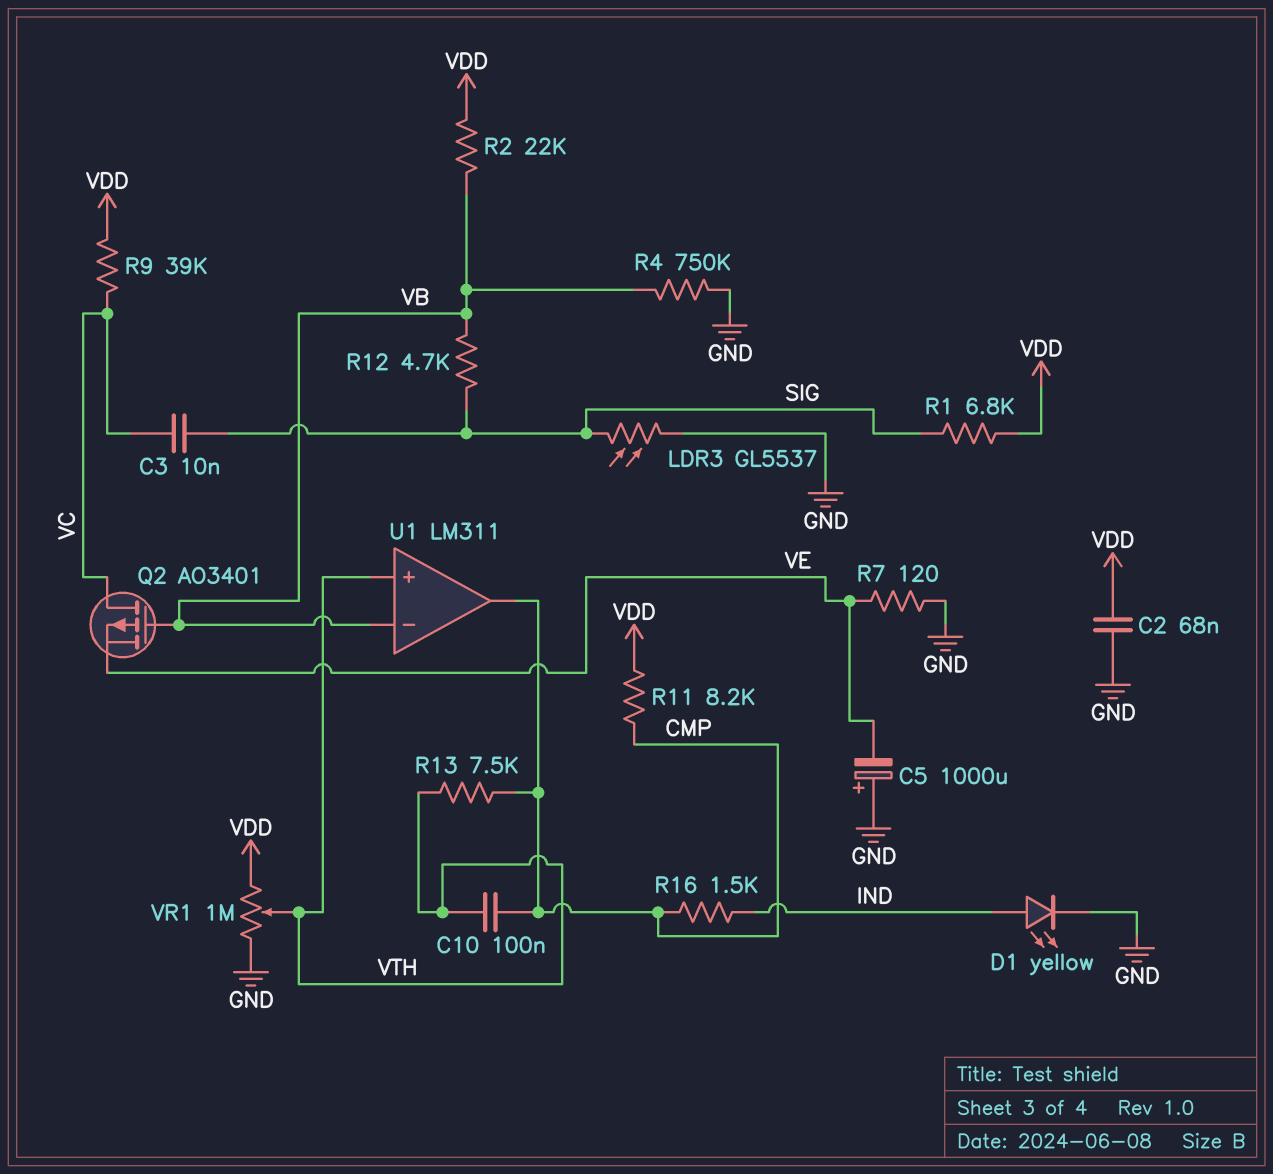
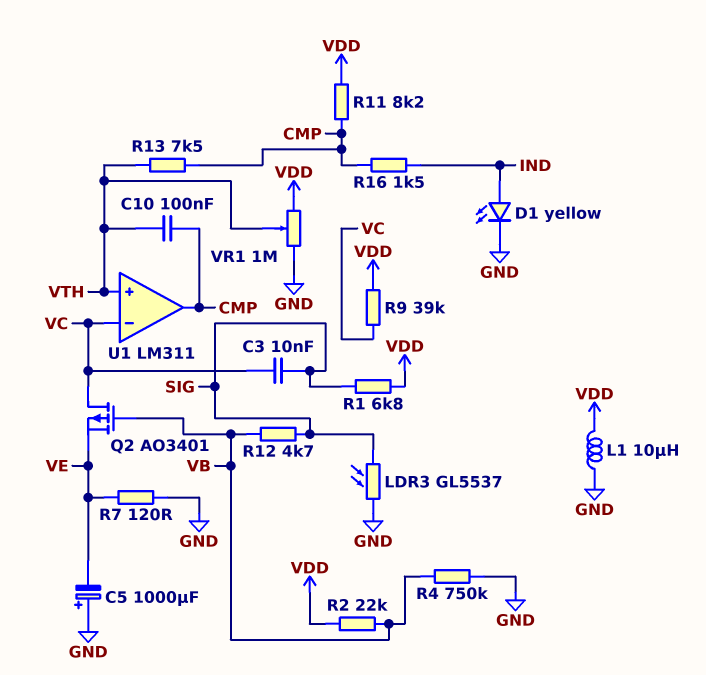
C2: 68nF (GND, VDD) -> none
L1: none -> 10uH (GND, VDD)
U1 pin in-: VB -> VC

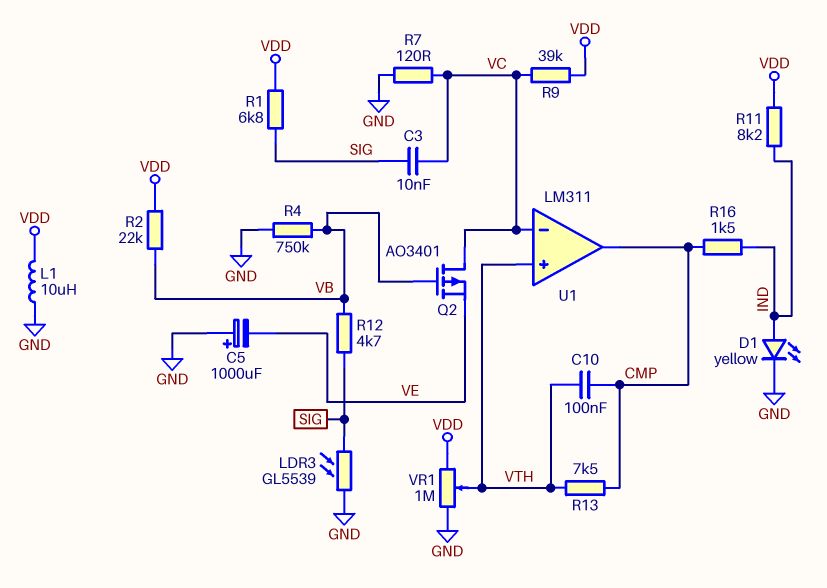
LDR3: GL5537 (GND, SIG) -> GL5539 (GND, SIG)
R7: 120 (GND, VE) -> 120 (GND, VC)
R11: 8.2k (CMP, VDD) -> 8.2k (IND, VDD)

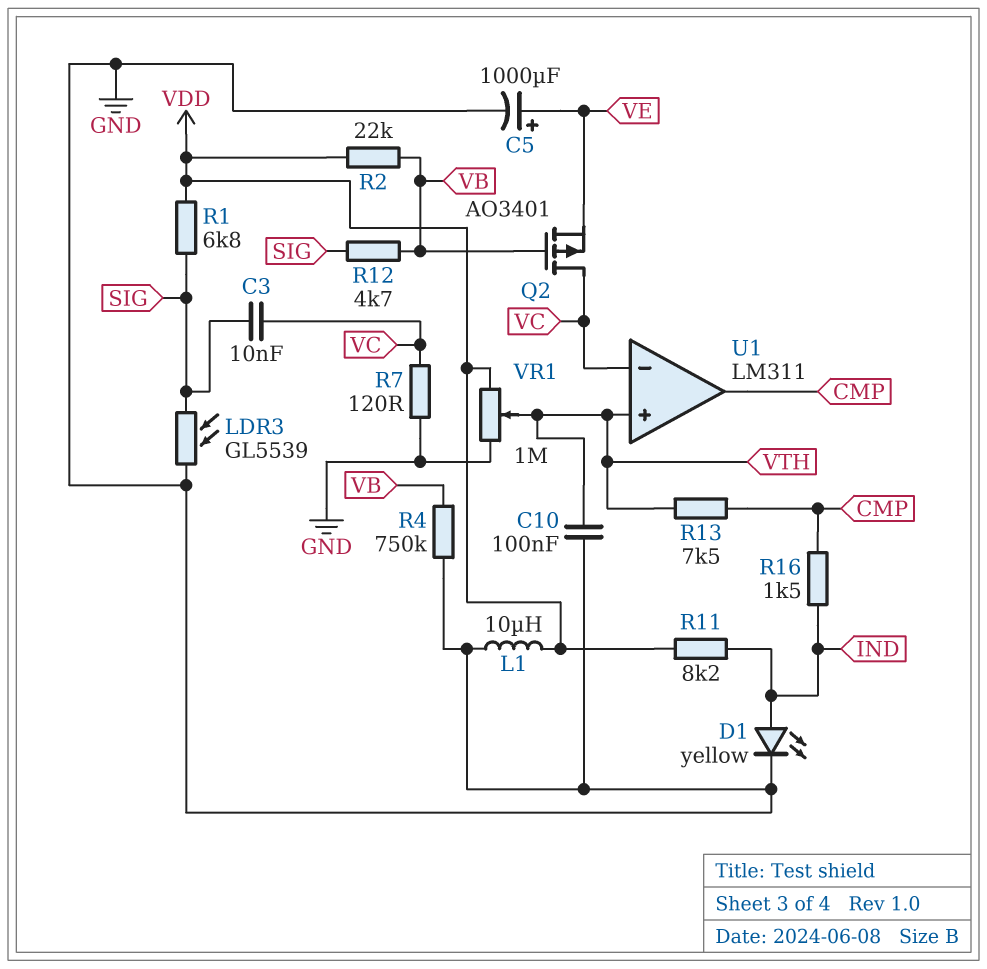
C5: 1000uF (plus GND, minus VE) -> 1000uF (plus VE, minus GND)
C10: 100nF (CMP, VTH) -> 100nF (GND, VTH)
R9: 39k (VC, VDD) -> none

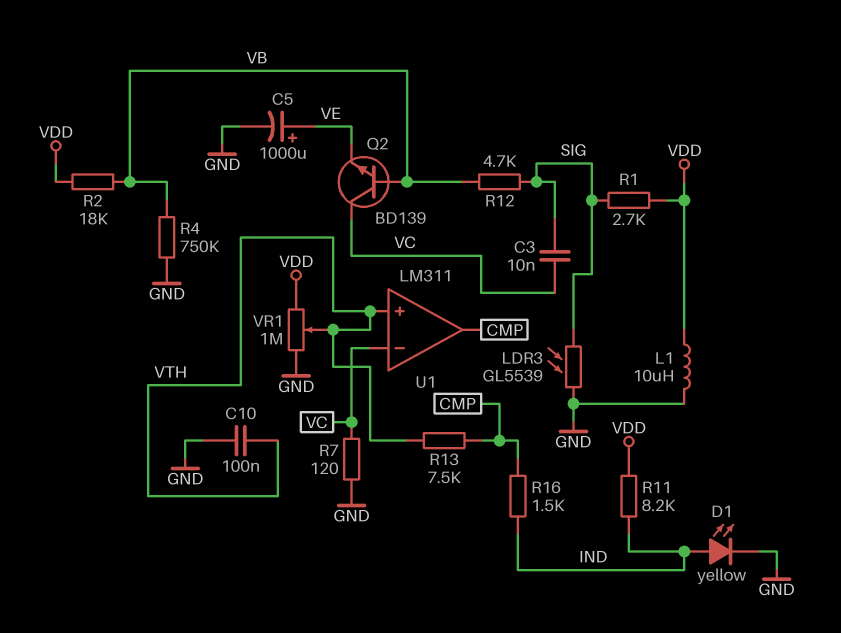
Q2: PMOS AO3401 (G VB, D VC, S VE) -> NPN BD139 (B VB, C VC, E VE)
R1: 6.8k (SIG, VDD) -> 2.7k (SIG, VDD)
R2: 22k (VB, VDD) -> 18k (VB, VDD)

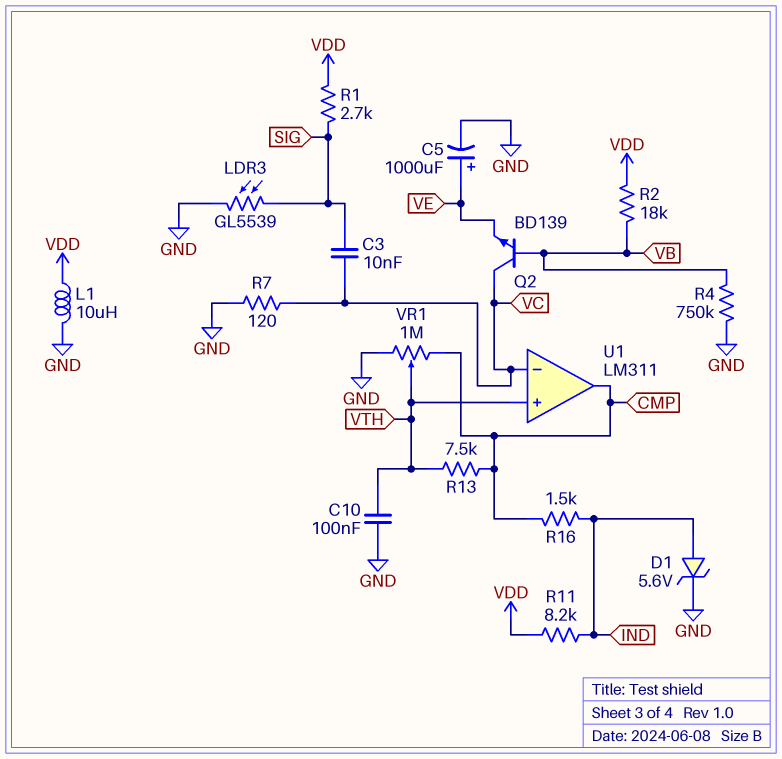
D1: LED yellow (A IND, K GND) -> zener 5.6V (A IND, K GND)
R12: 4.7k (SIG, VB) -> none
VR1: 1M (GND, VDD, wiper VTH) -> 1M (CMP, GND, wiper VTH)

